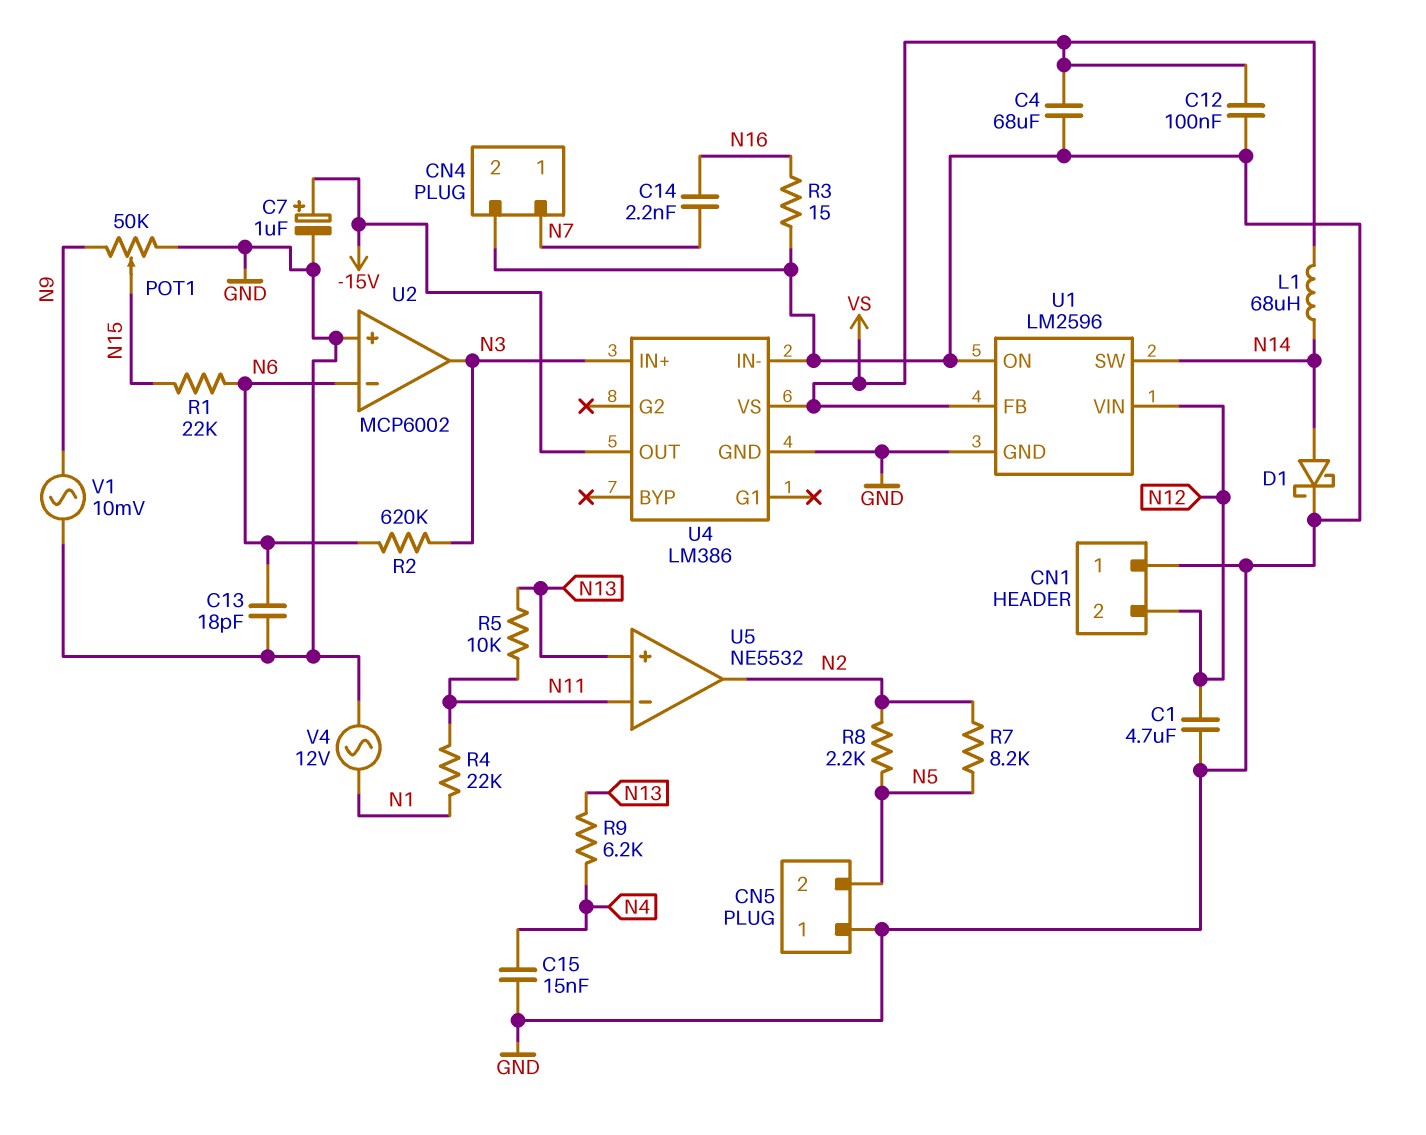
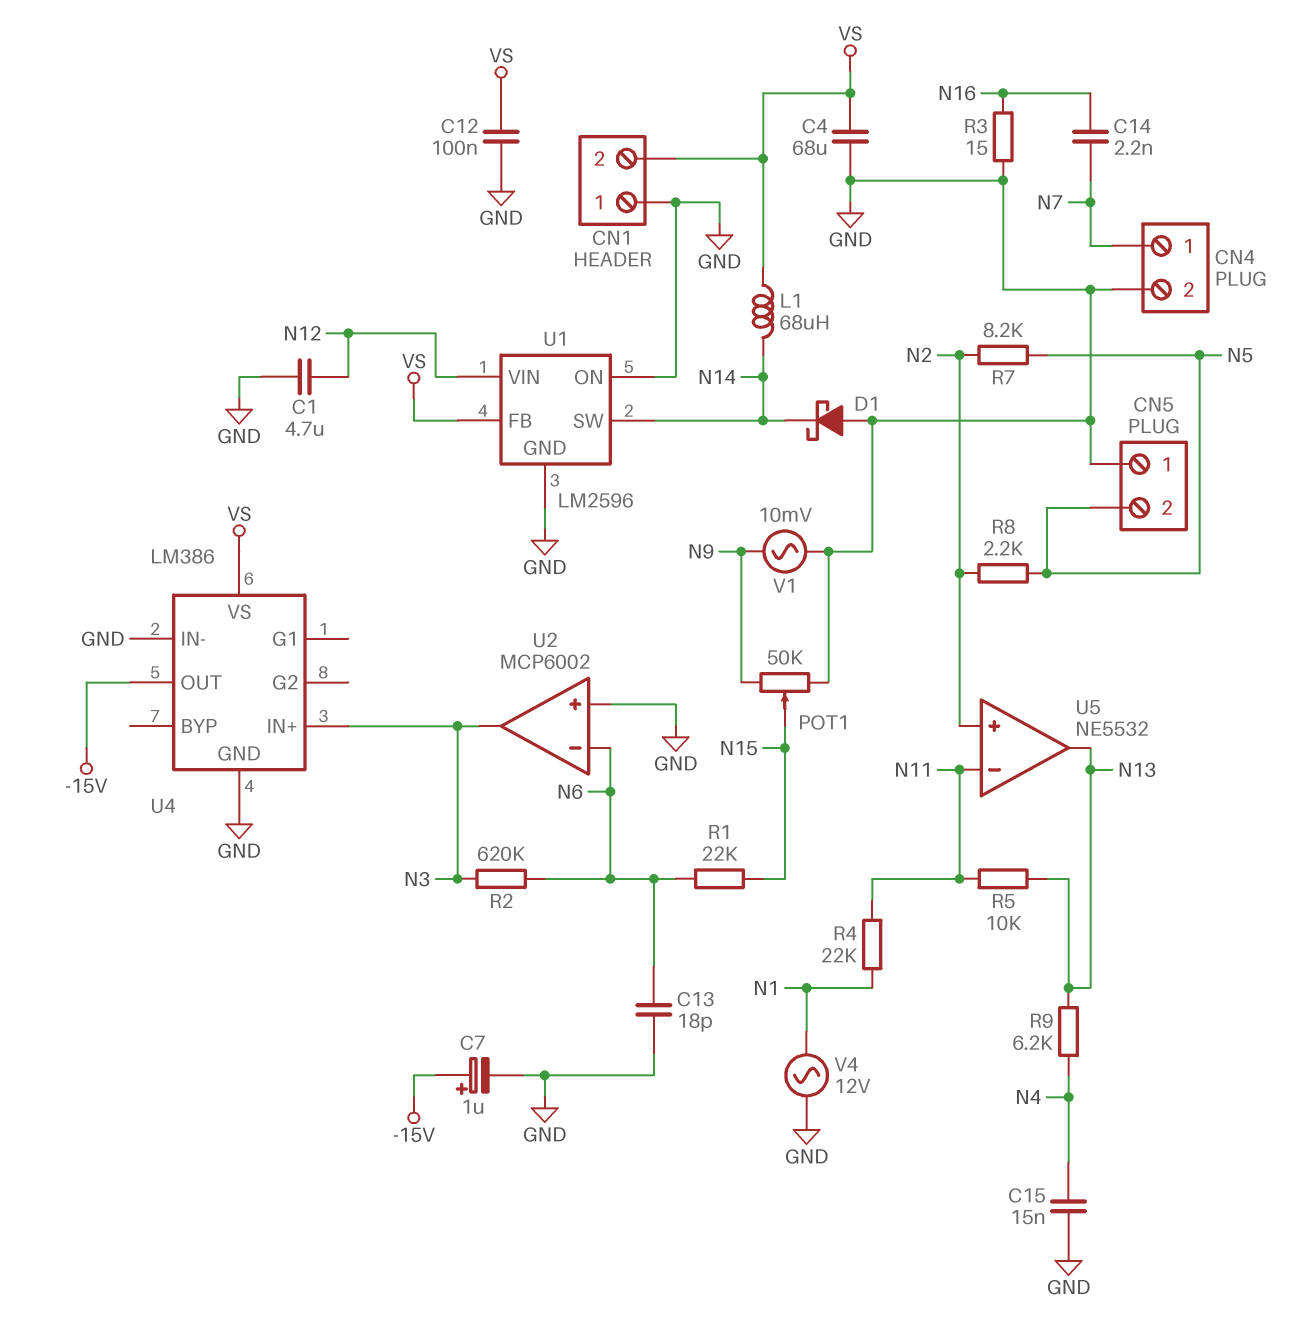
CN1 pin 2: N12 -> VS
D1: schottky (A N14, K GND) -> schottky (A GND, K N14)
U5 pin in+: N13 -> N2
U5 pin out: N2 -> N13

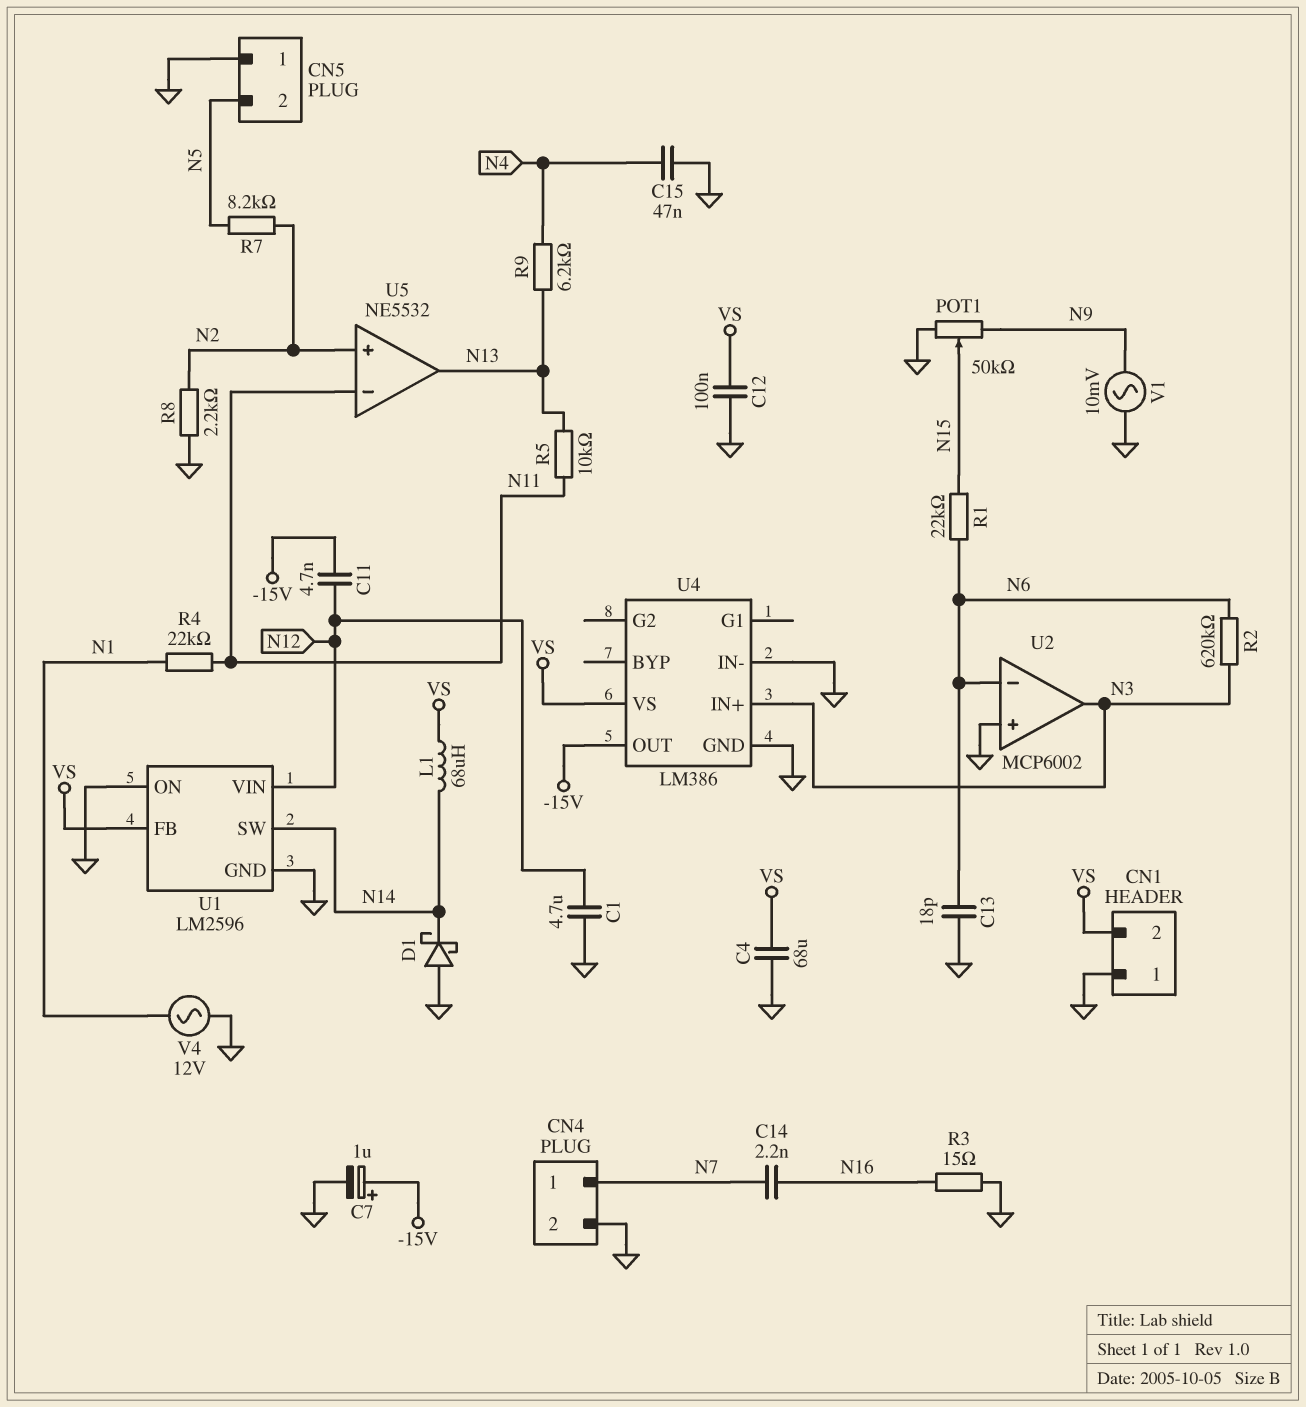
C11: none -> 4.7nF (-15V, N12)
C15: 15nF (GND, N4) -> 47nF (GND, N4)
R8: 2.2k (N2, N5) -> 2.2k (GND, N2)

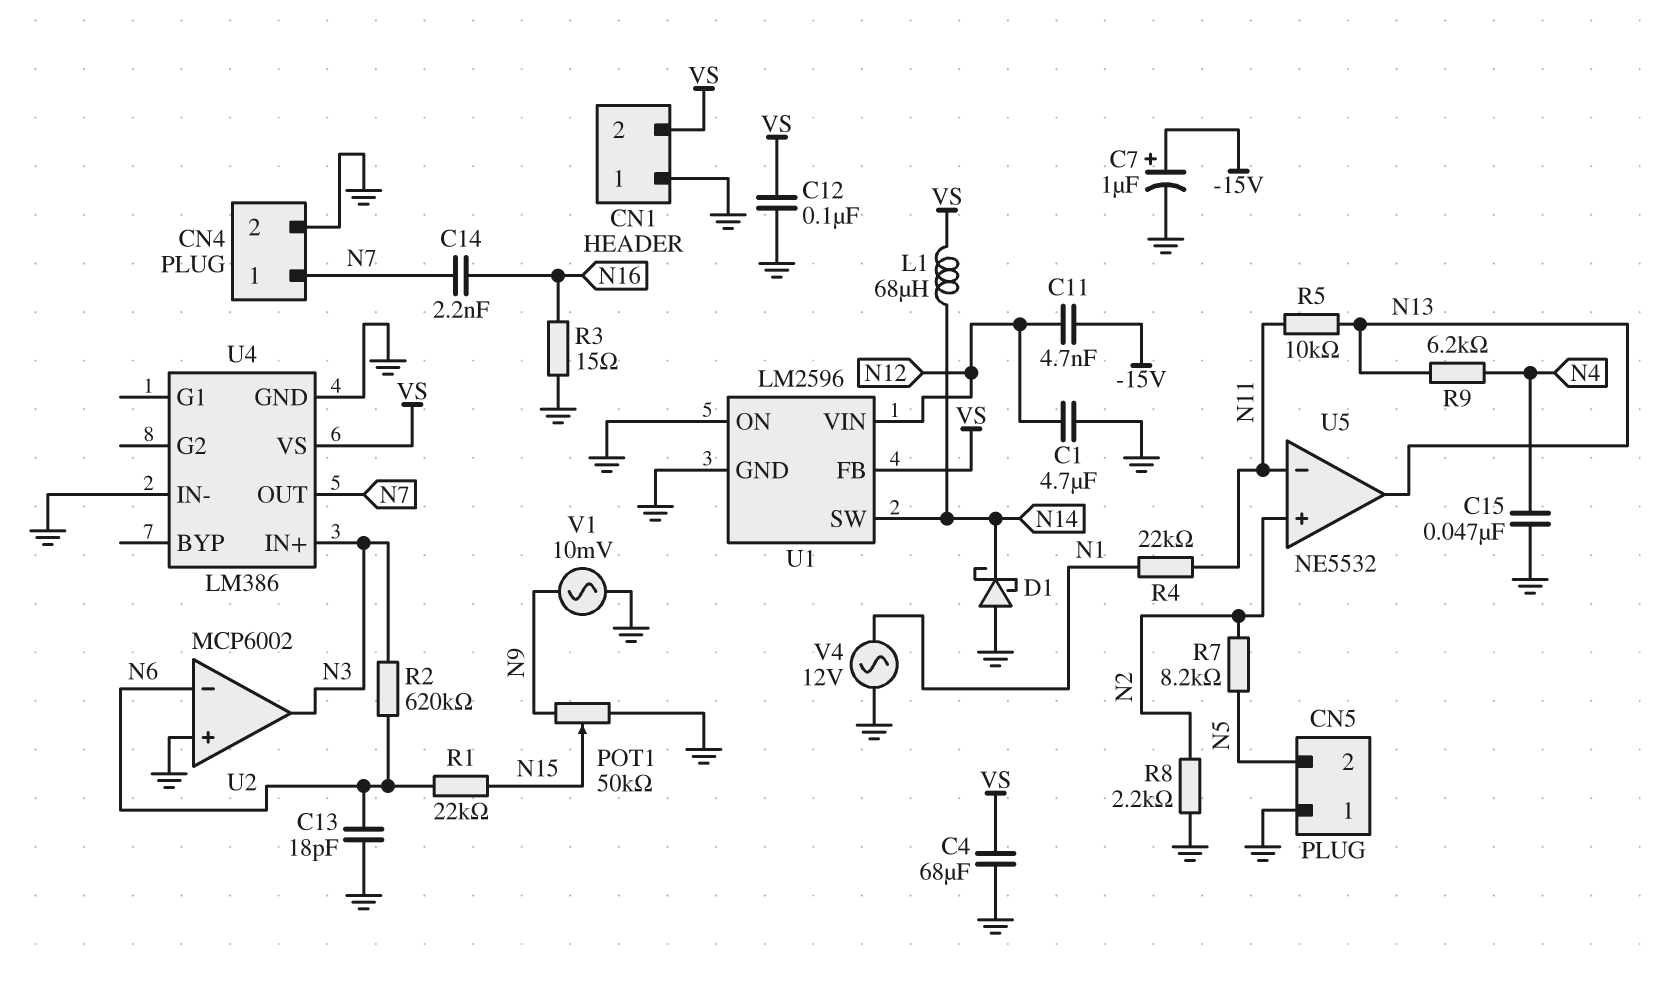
U4 pin OUT: -15V -> N7

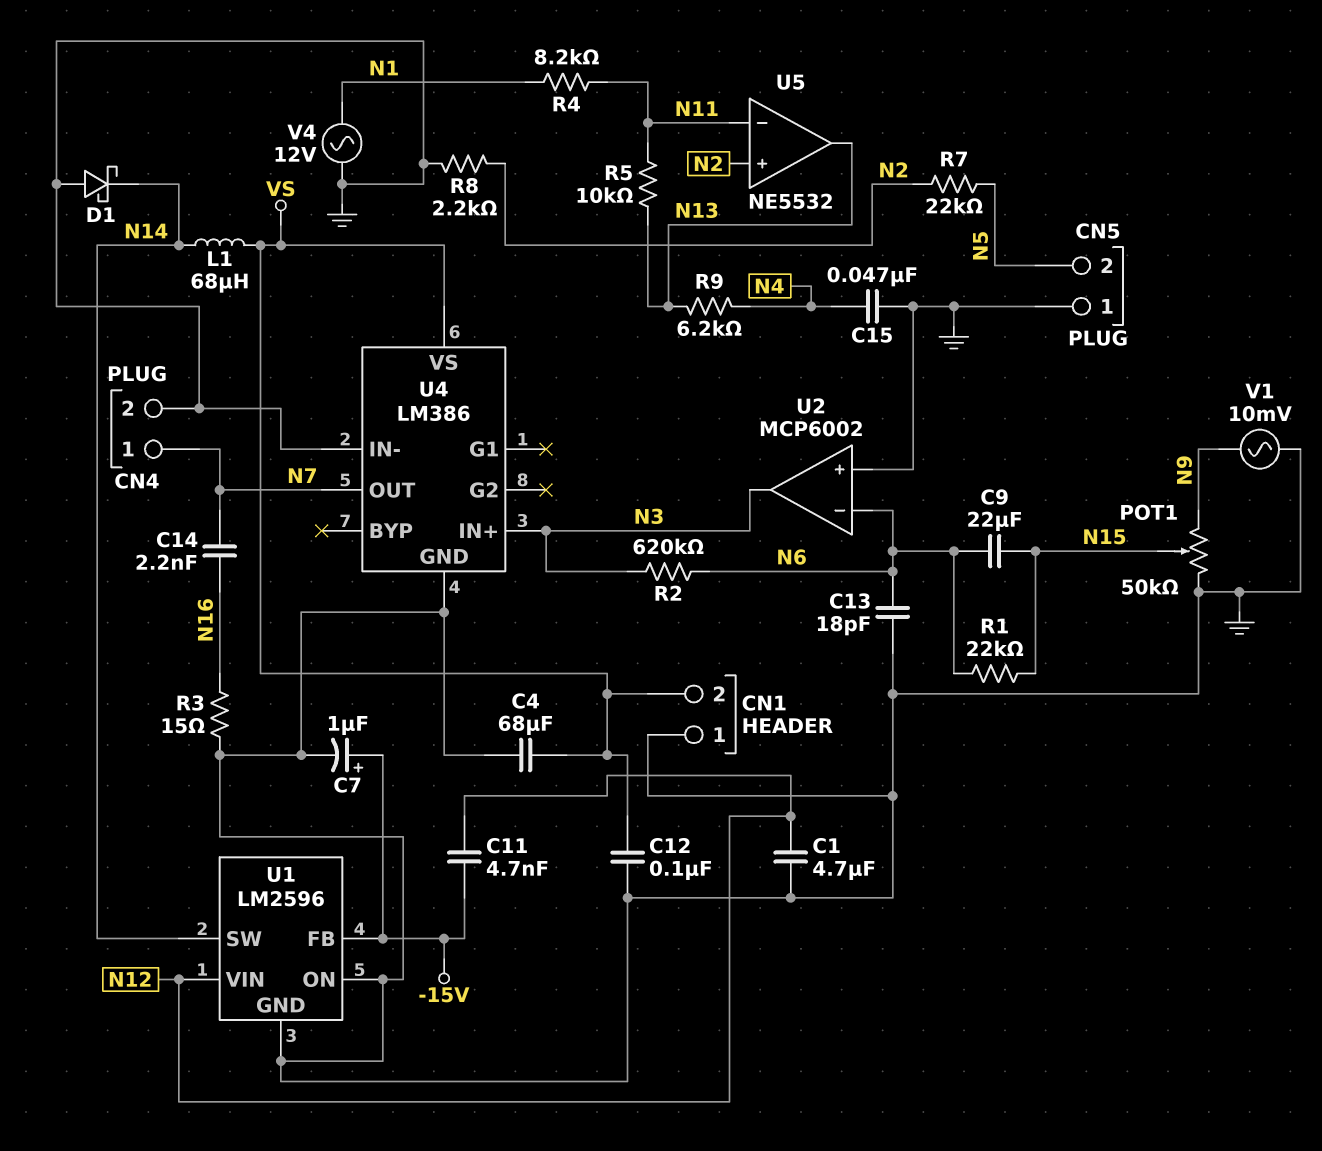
C9: none -> 22uF (N6, N15)
R4: 22k (N1, N11) -> 8.2k (N1, N11)
R7: 8.2k (N2, N5) -> 22k (N2, N5)
U1 pin FB: VS -> -15V

